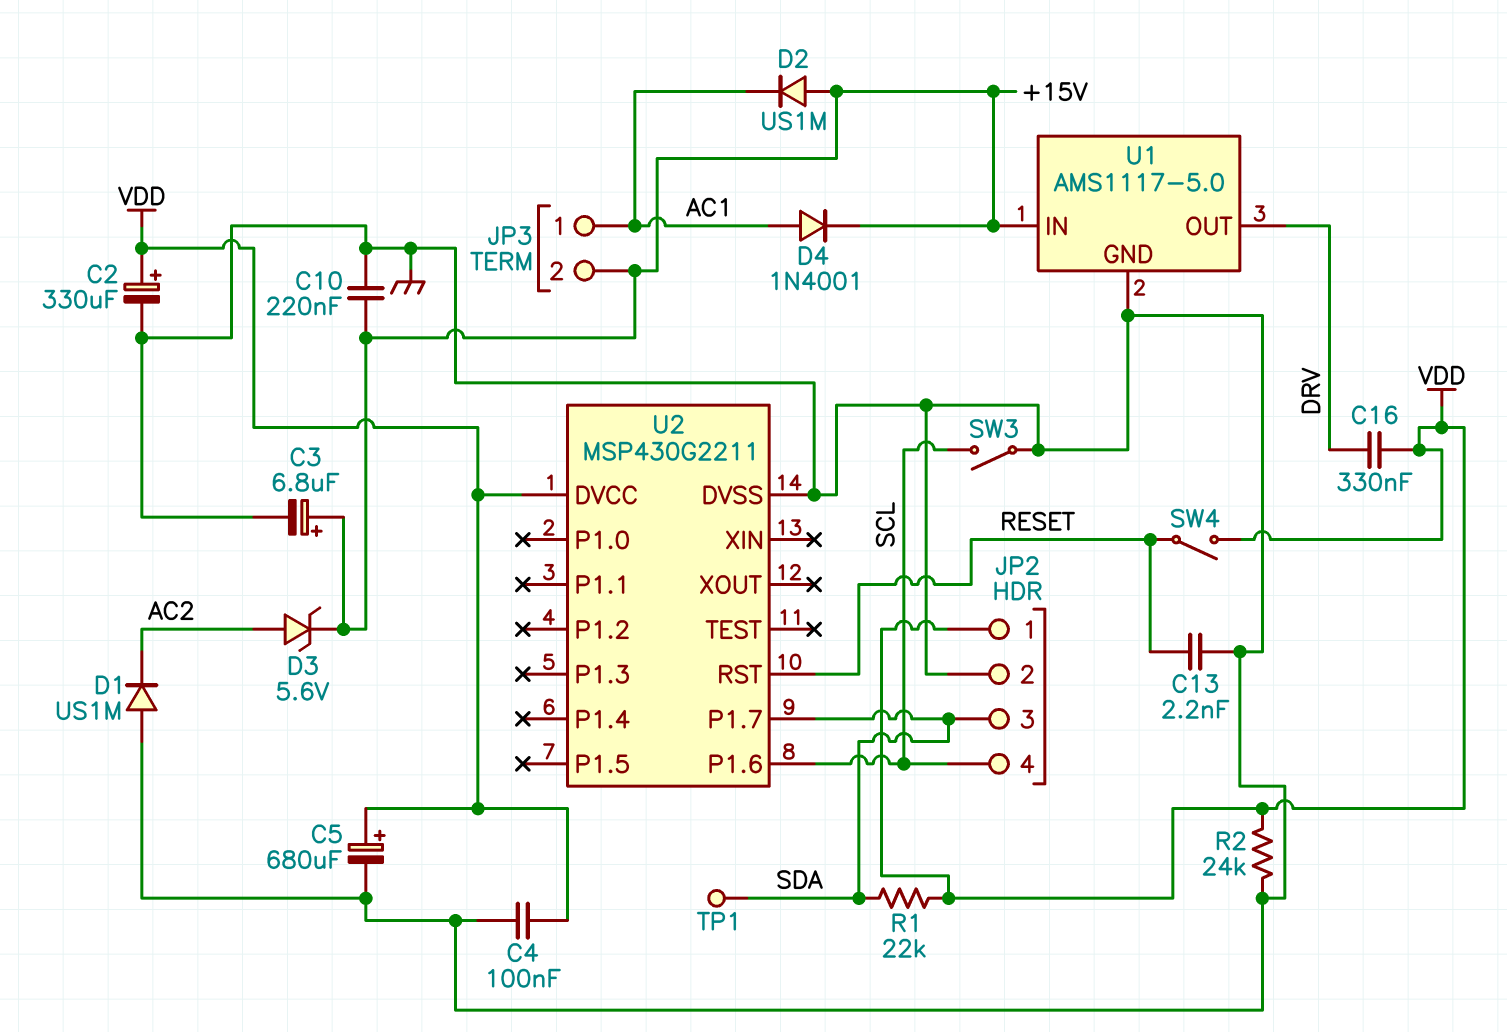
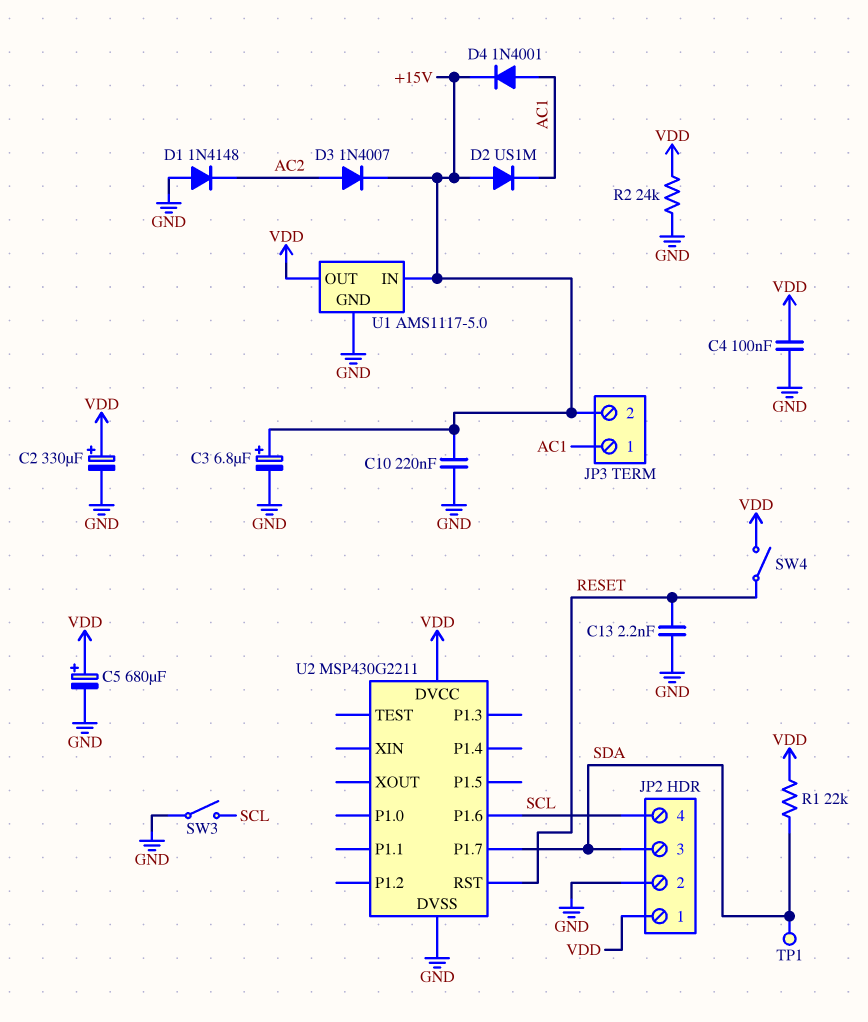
C16: 330nF (DRV, VDD) -> none
D1: diode US1M (A GND, K AC2) -> diode 1N4148 (A GND, K AC2)
D3: zener 5.6V (A AC2, K +15V) -> diode 1N4007 (A AC2, K +15V)
U1 pin OUT: DRV -> VDD

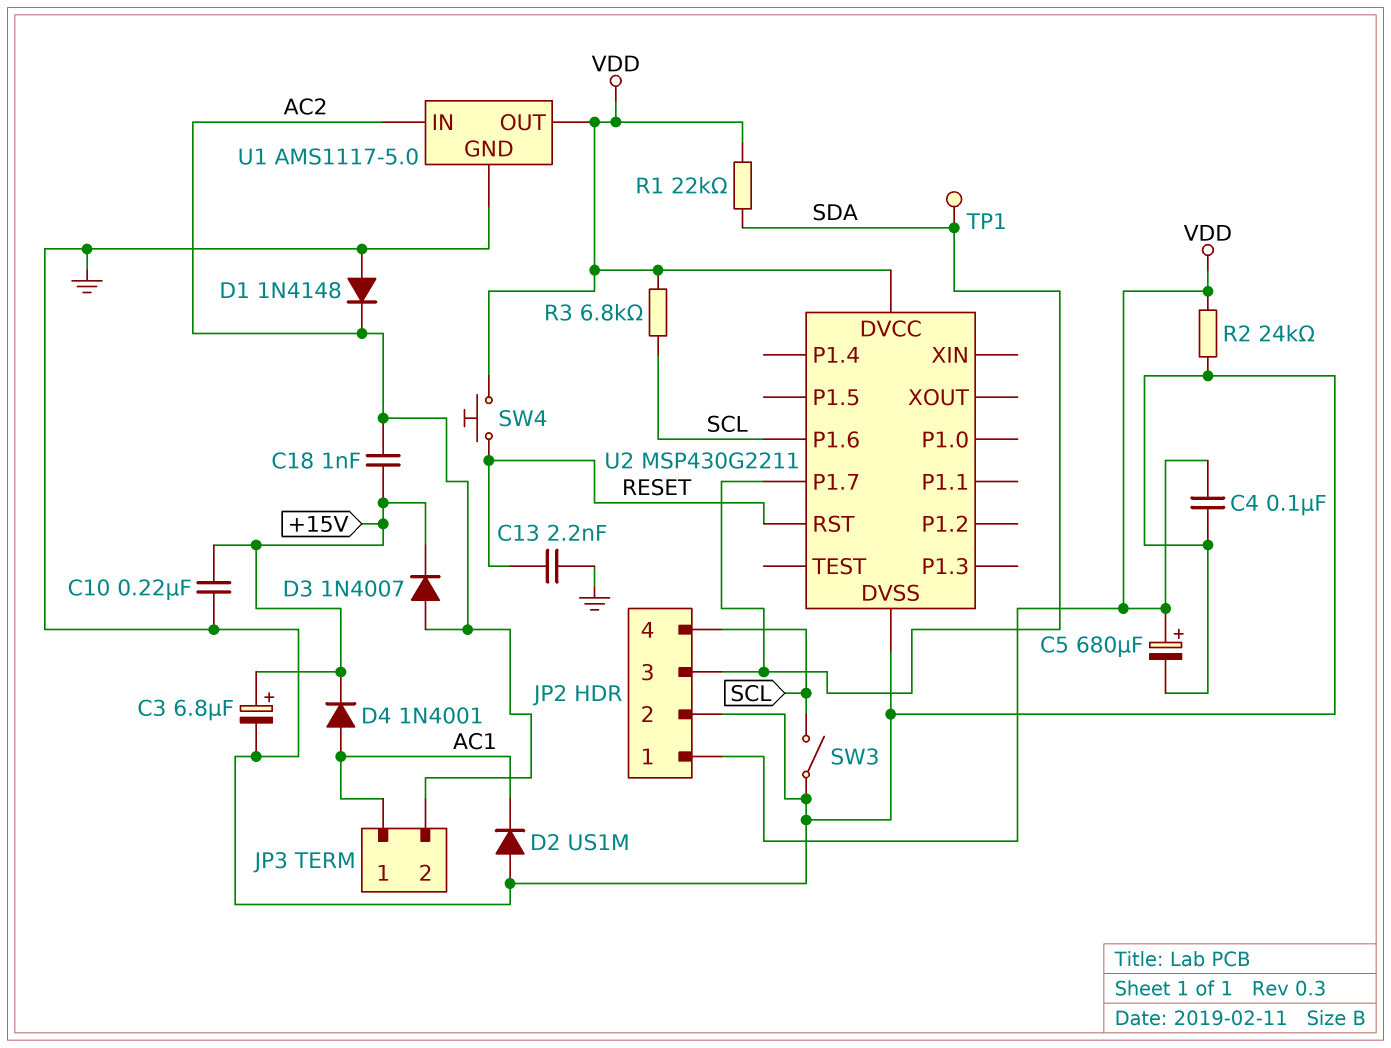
C2: 330uF (plus VDD, minus GND) -> none
C18: none -> 1nF (+15V, AC2)
D2: diode US1M (A +15V, K AC1) -> diode US1M (A GND, K AC1)
JP3 pin 2: +15V -> AC2
R3: none -> 6.8k (SCL, VDD)
SW4: switch (RESET, VDD) -> button (RESET, VDD)
U1 pin IN: +15V -> AC2

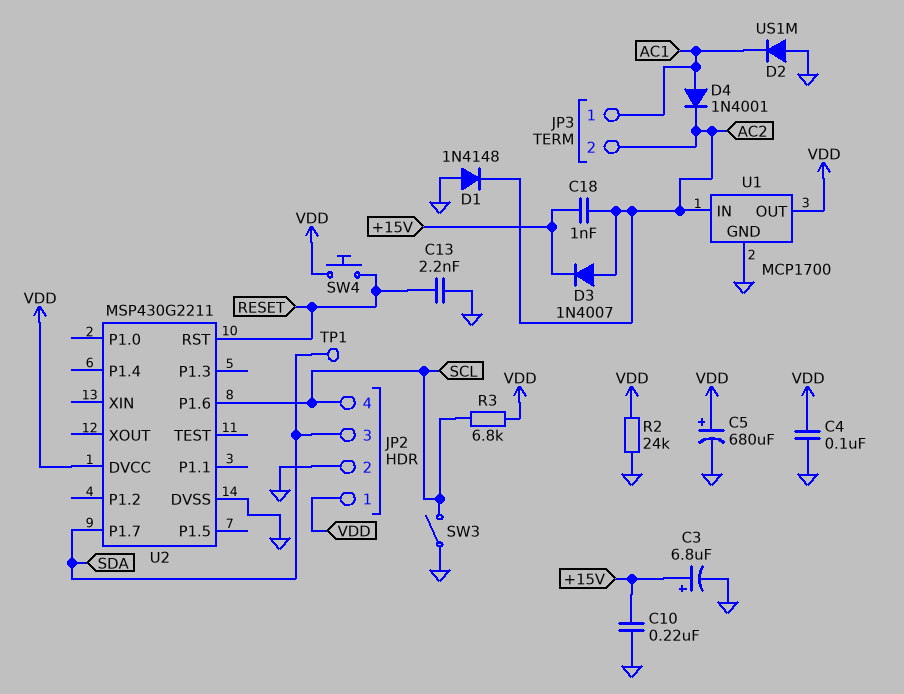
D4: diode 1N4001 (A AC1, K +15V) -> diode 1N4001 (A AC1, K AC2)
R1: 22k (SDA, VDD) -> none
U1: AMS1117-5.0 -> MCP1700

